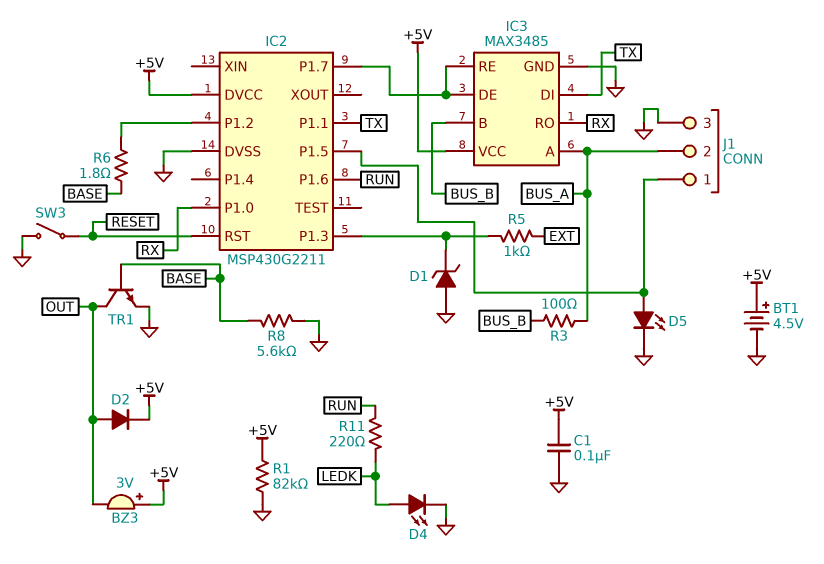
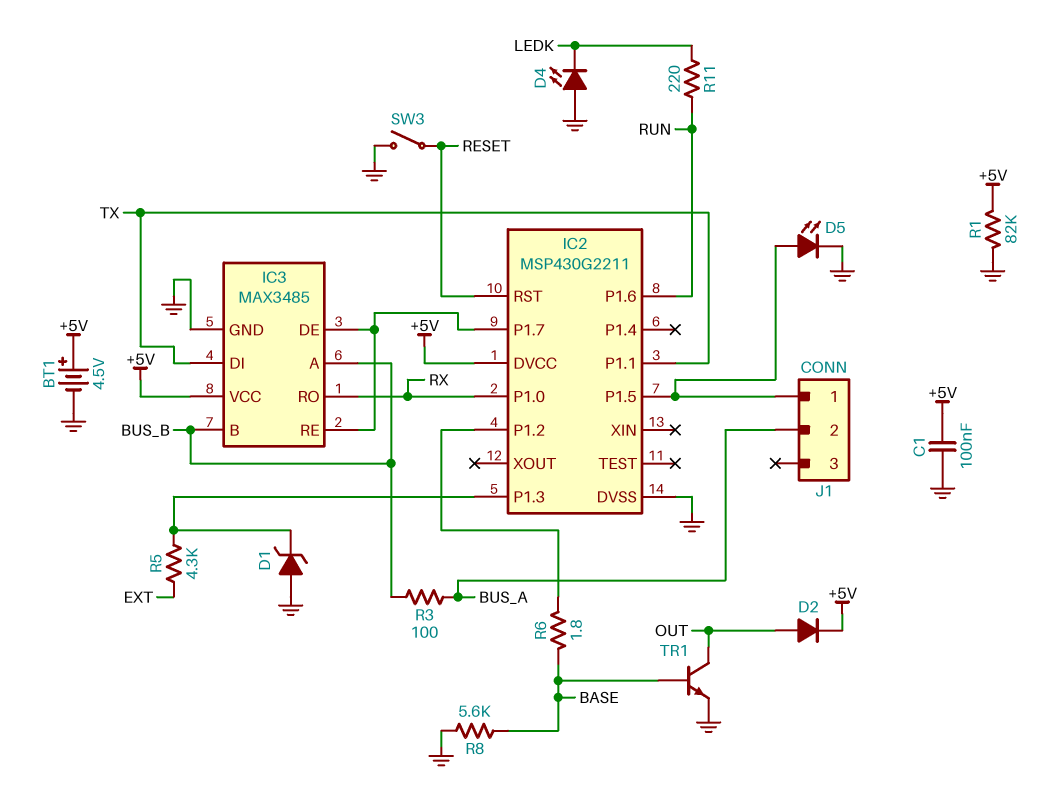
BZ3: buzzer 3V (plus +5V, minus OUT) -> none
D4: LED (A LEDK, K GND) -> LED (A GND, K LEDK)
IC3 pin A: BUS_A -> BUS_B
J1 pin 3: GND -> none
R5: 1k (EXT, IC2/P1.3) -> 4.3k (EXT, IC2/P1.3)

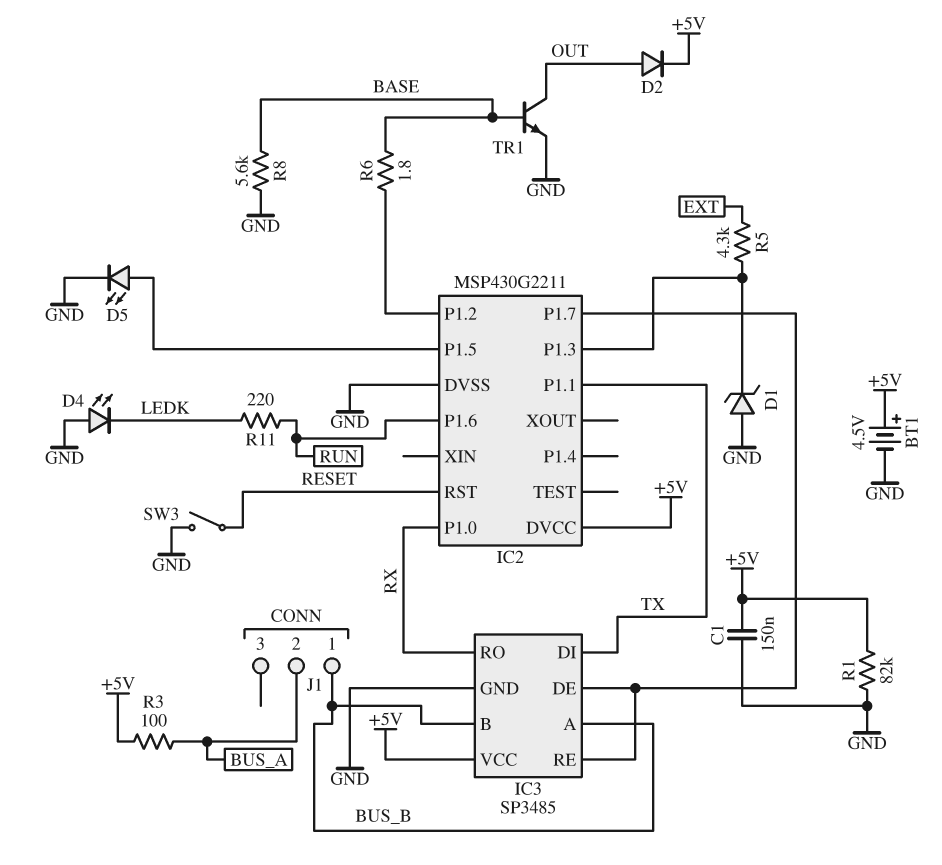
C1: 100nF (+5V, GND) -> 150nF (+5V, GND)
IC3: MAX3485 -> SP3485
J1 pin 1: IC2/P1.5 -> BUS_B
R3: 100 (BUS_A, BUS_B) -> 100 (+5V, BUS_A)

